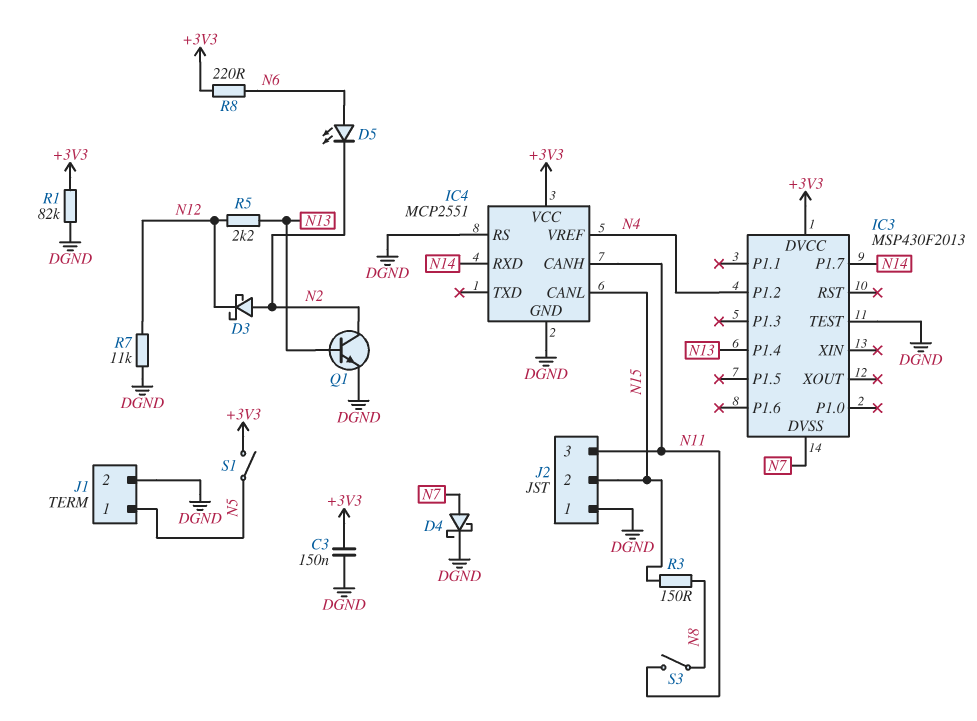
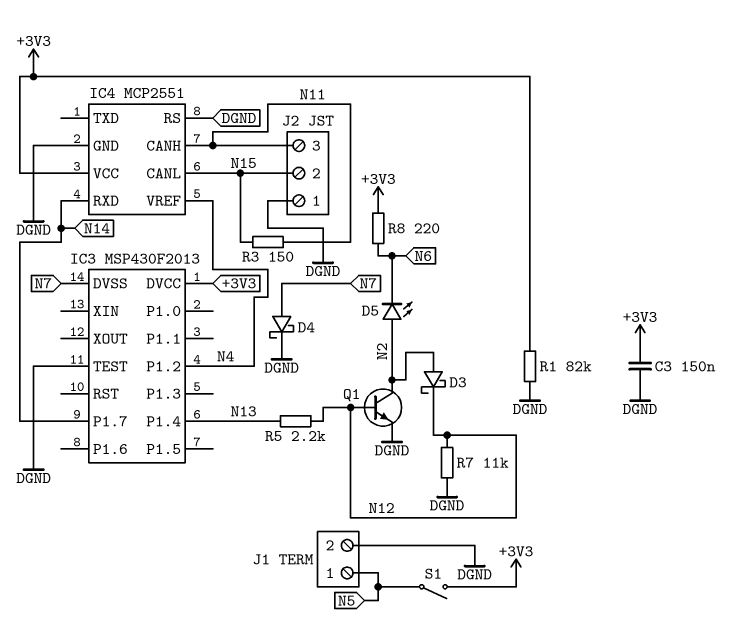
D5: LED (A N6, K N2) -> LED (A N2, K N6)
Q1: NPN (B N13, C N2, E DGND) -> NPN (B N12, C N2, E DGND)
R3: 150 (N8, N15) -> 150 (N11, N15)
S3: switch (N8, N11) -> none

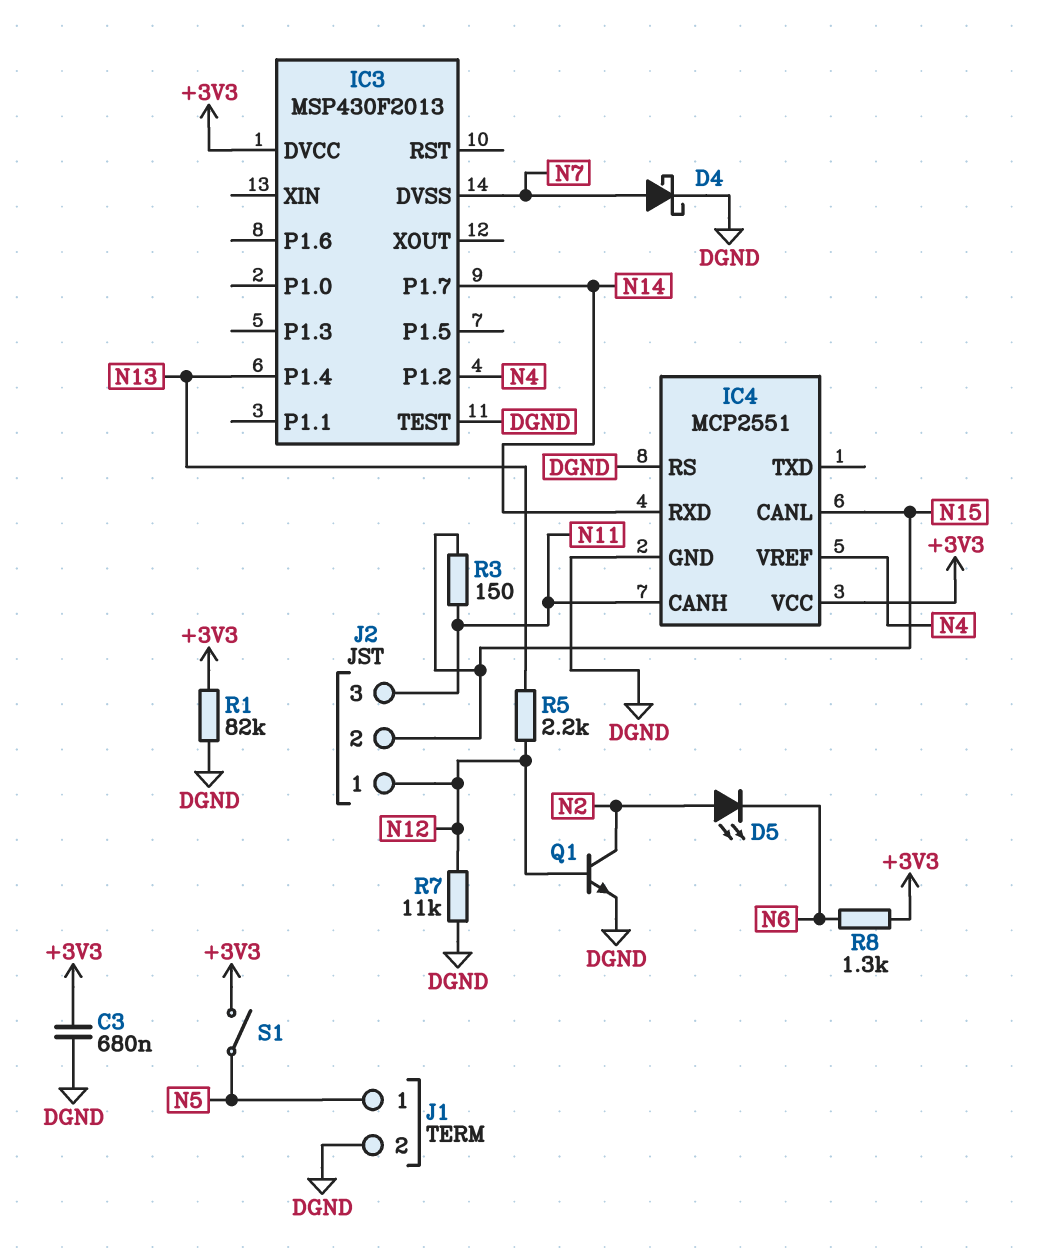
C3: 150nF (+3V3, DGND) -> 680nF (+3V3, DGND)
D3: schottky (A N2, K N12) -> none
J2 pin 1: DGND -> N12
R8: 220 (+3V3, N6) -> 1.3k (+3V3, N6)

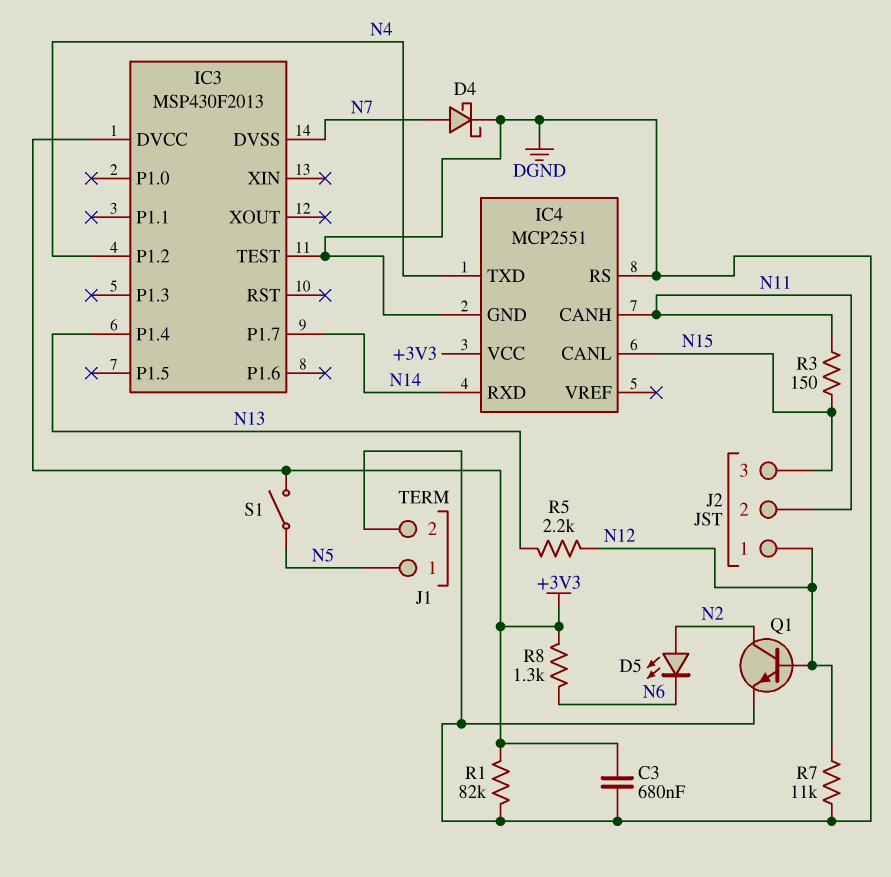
IC4 pin TXD: none -> N4
IC4 pin VREF: N4 -> none
J2 pin 2: N15 -> N11
J2 pin 3: N11 -> N15

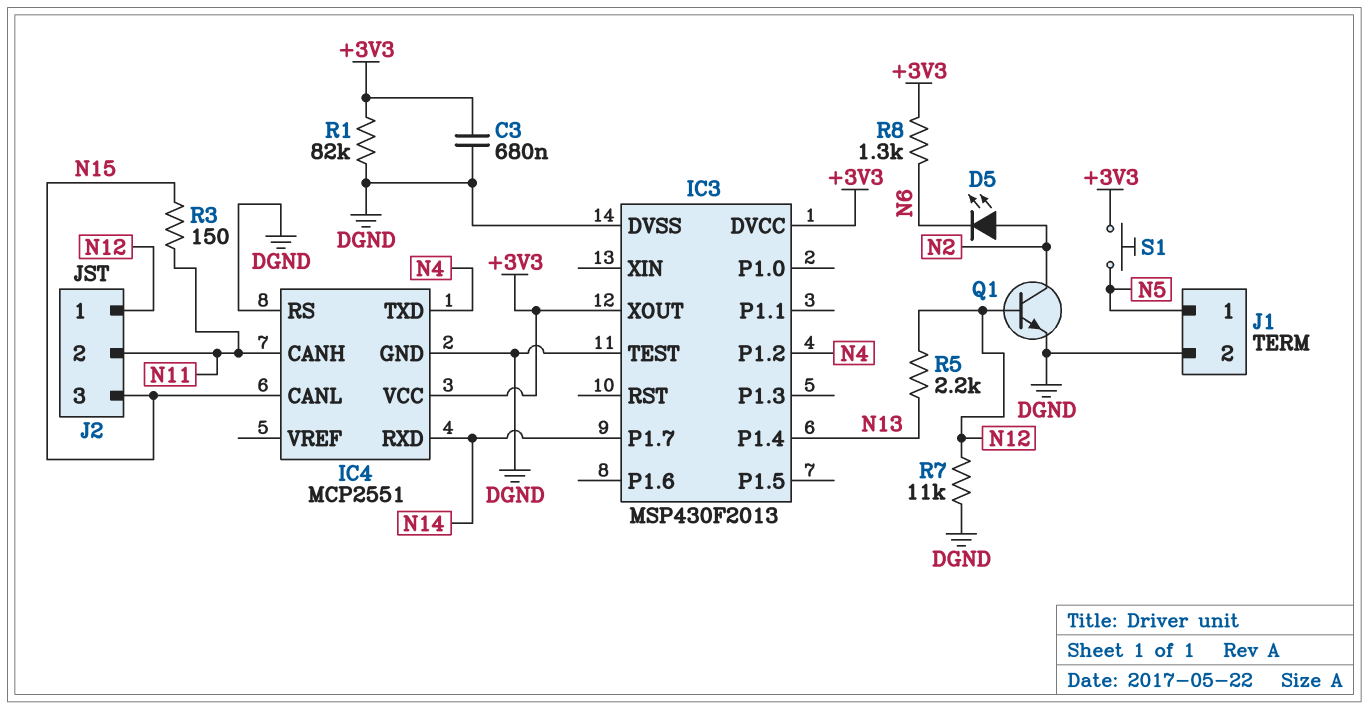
D4: schottky (A N7, K DGND) -> none
IC3 pin DVSS: N7 -> DGND
IC3 pin XOUT: none -> +3V3
S1: switch (+3V3, N5) -> button (+3V3, N5)

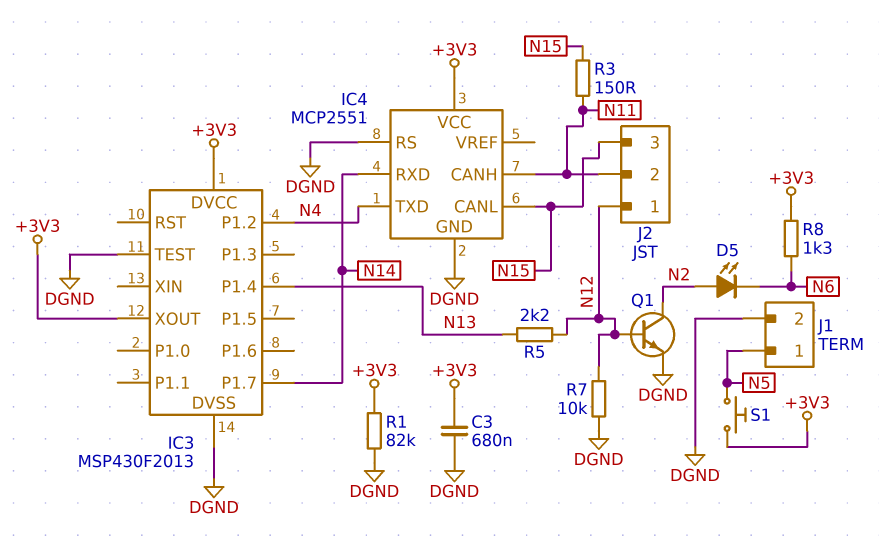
R7: 11k (DGND, N12) -> 10k (DGND, N12)

